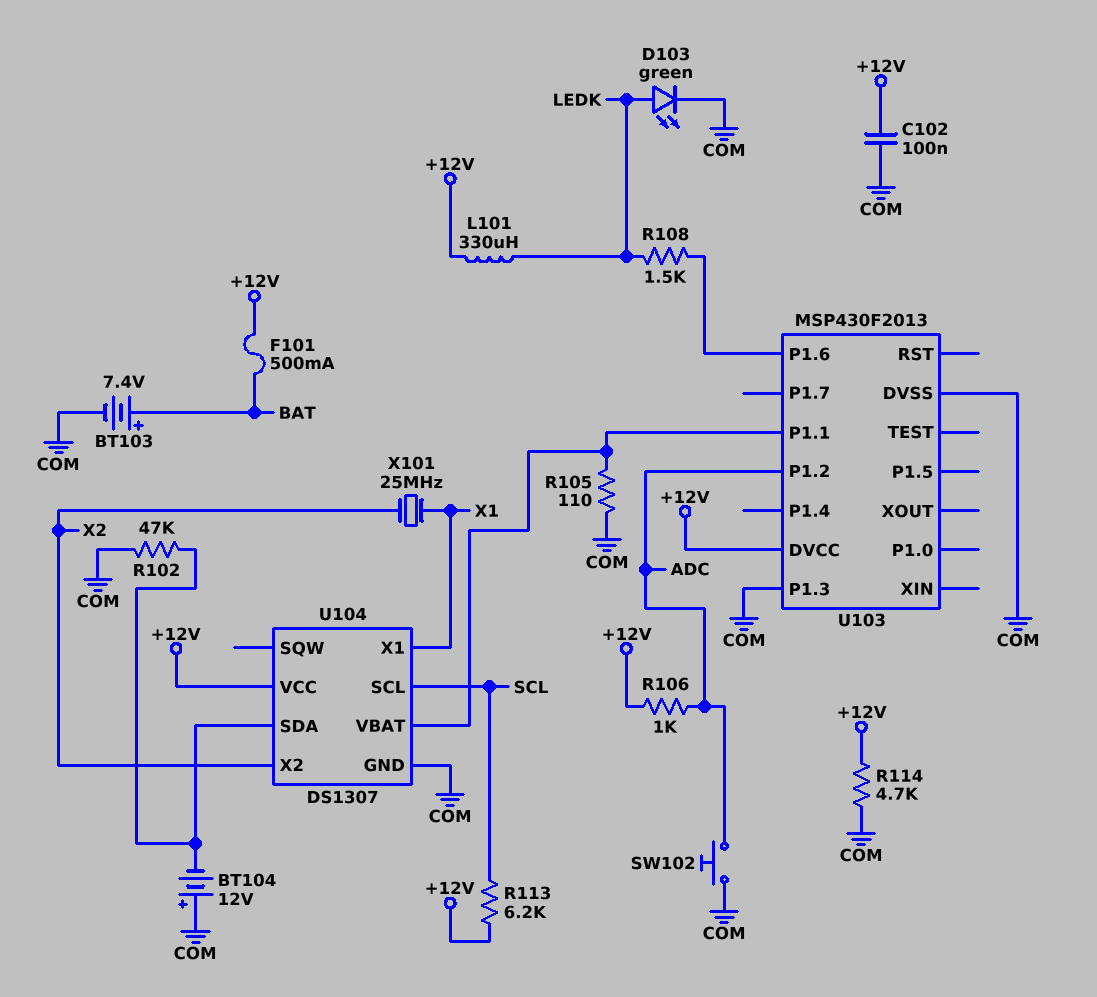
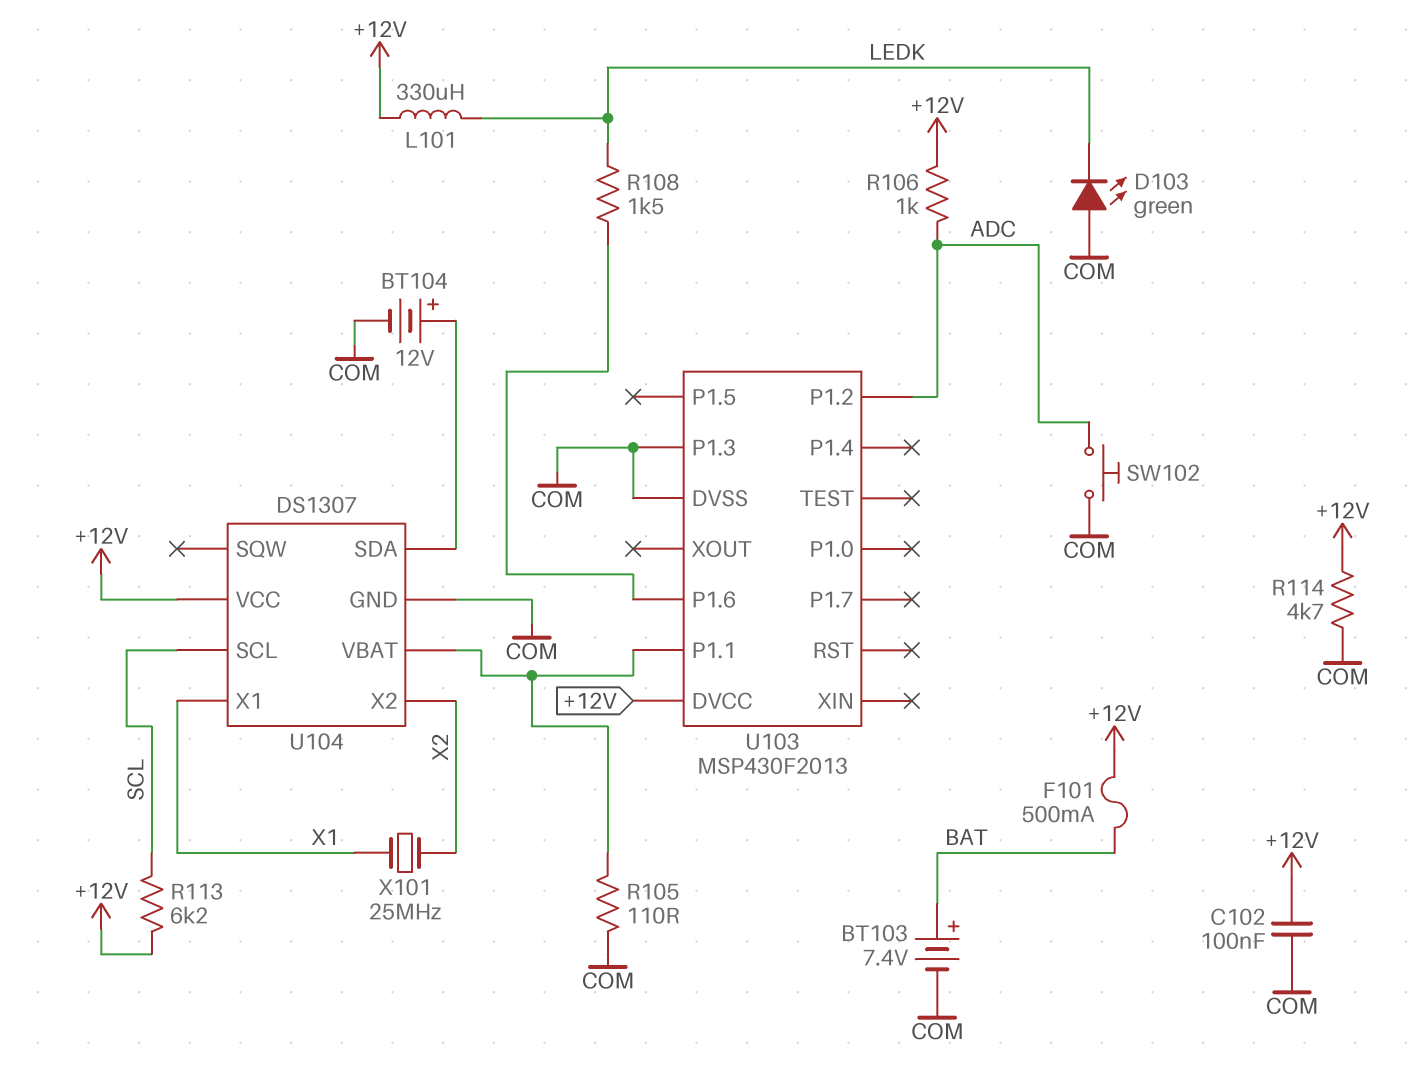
BT104: 12V (plus COM, minus U104/SDA) -> 12V (plus U104/SDA, minus COM)
D103: LED green (A LEDK, K COM) -> LED green (A COM, K LEDK)
R102: 47k (COM, U104/SDA) -> none

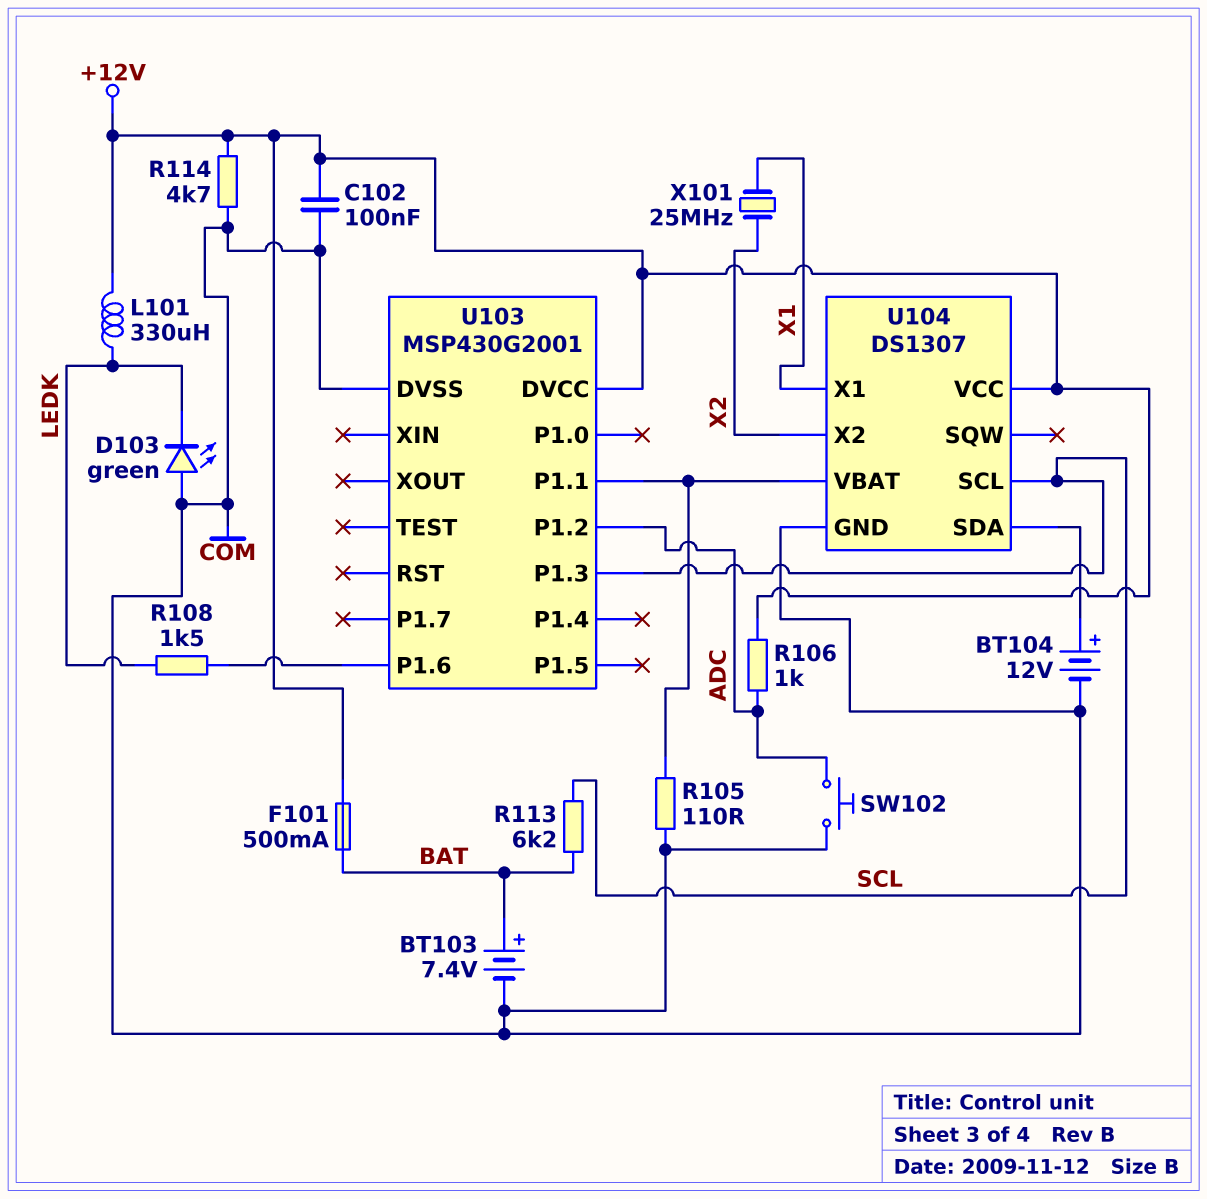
R113: 6.2k (+12V, SCL) -> 6.2k (BAT, SCL)
U103: MSP430F2013 -> MSP430G2001
U103 pin P1.3: COM -> SCL

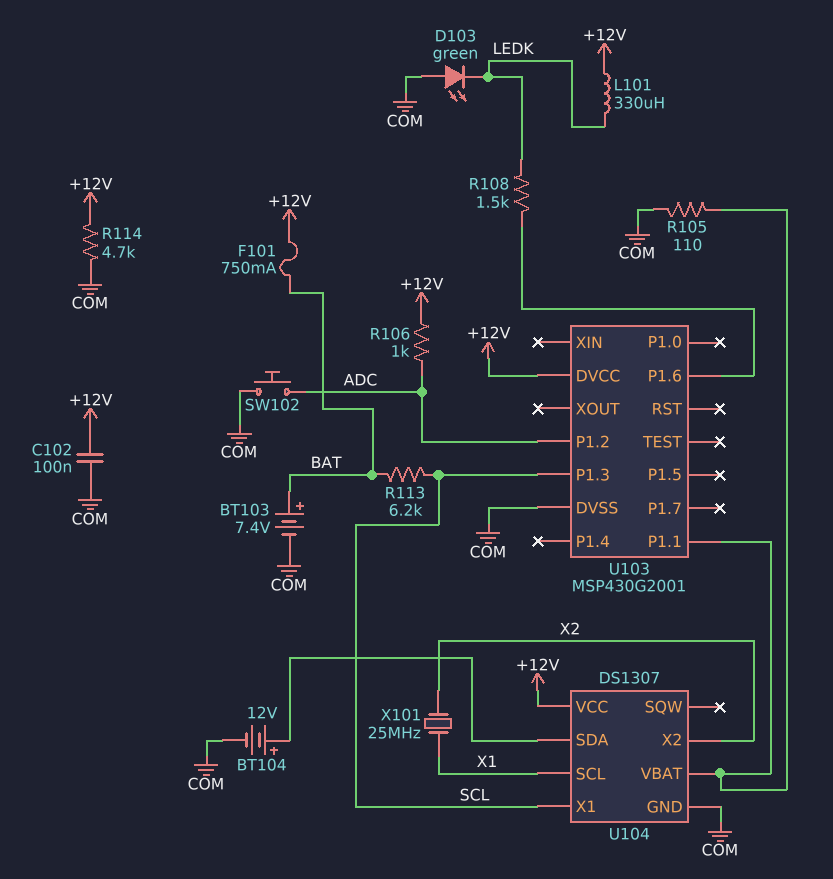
F101: 500mA (+12V, BAT) -> 750mA (+12V, BAT)
U104 pin SCL: SCL -> X1
U104 pin X1: X1 -> SCL

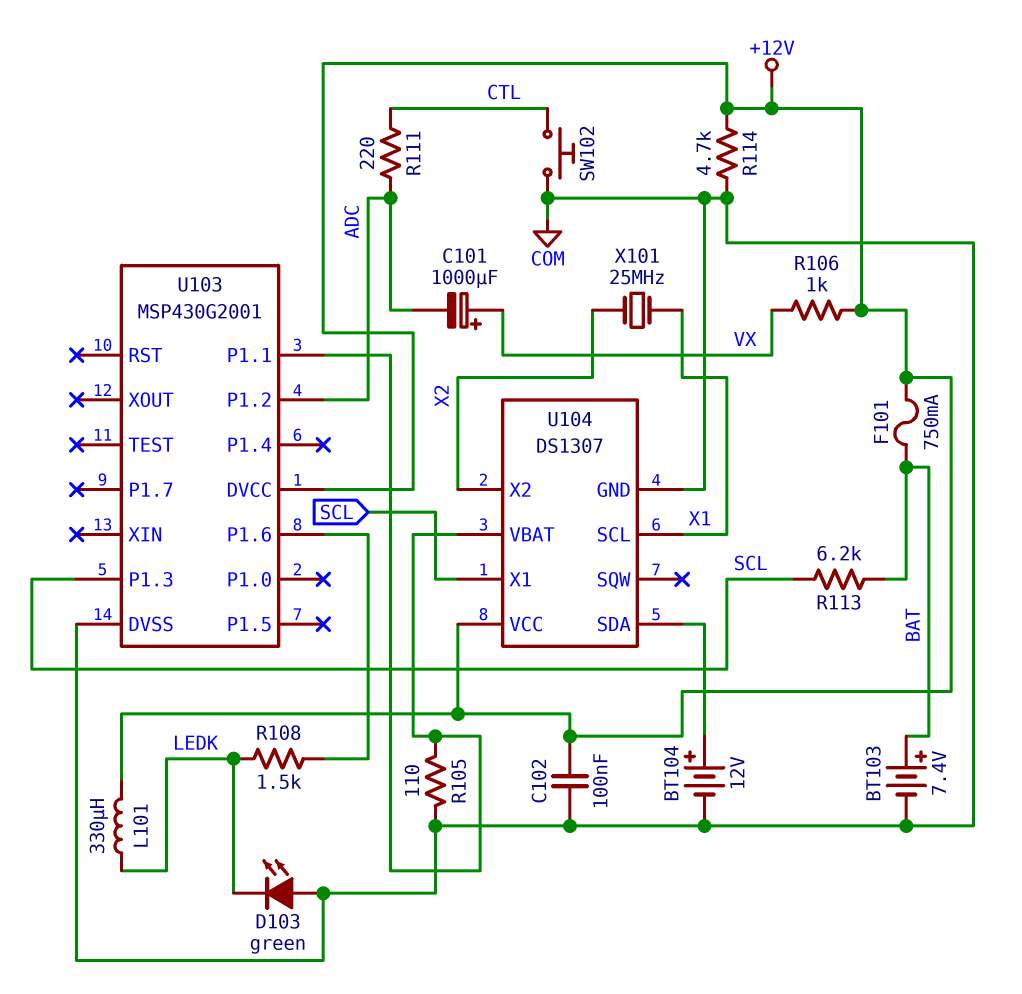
C101: none -> 1000uF (plus VX, minus ADC)
R106: 1k (+12V, ADC) -> 1k (+12V, VX)
R111: none -> 220 (ADC, CTL)
SW102: button (ADC, COM) -> button (COM, CTL)

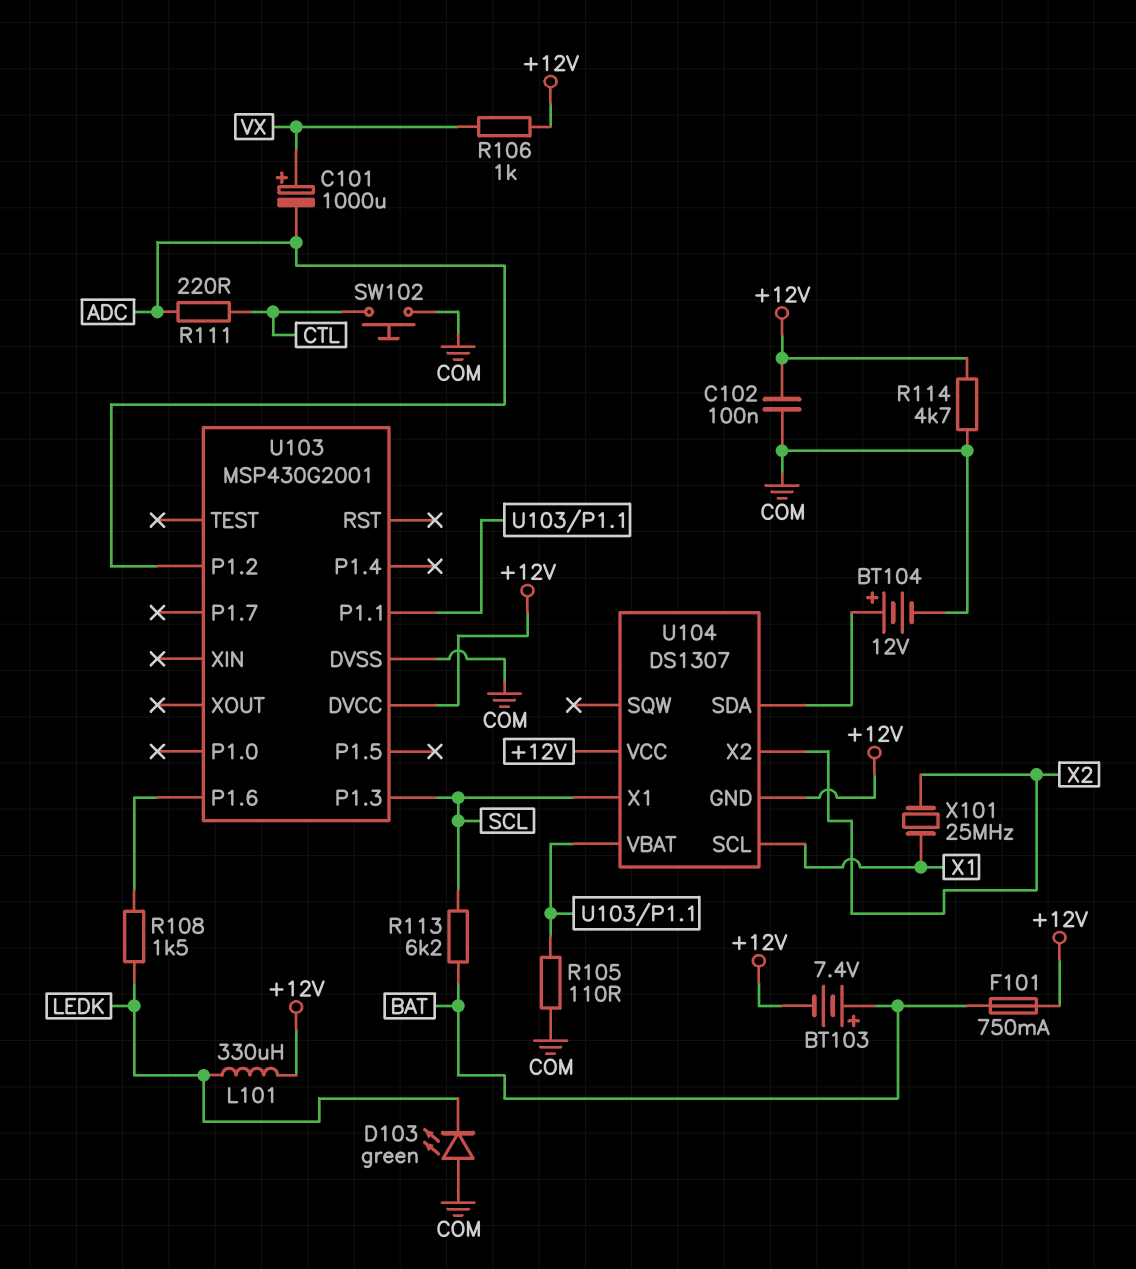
BT103: 7.4V (plus BAT, minus COM) -> 7.4V (plus BAT, minus +12V)
U104 pin GND: COM -> +12V

